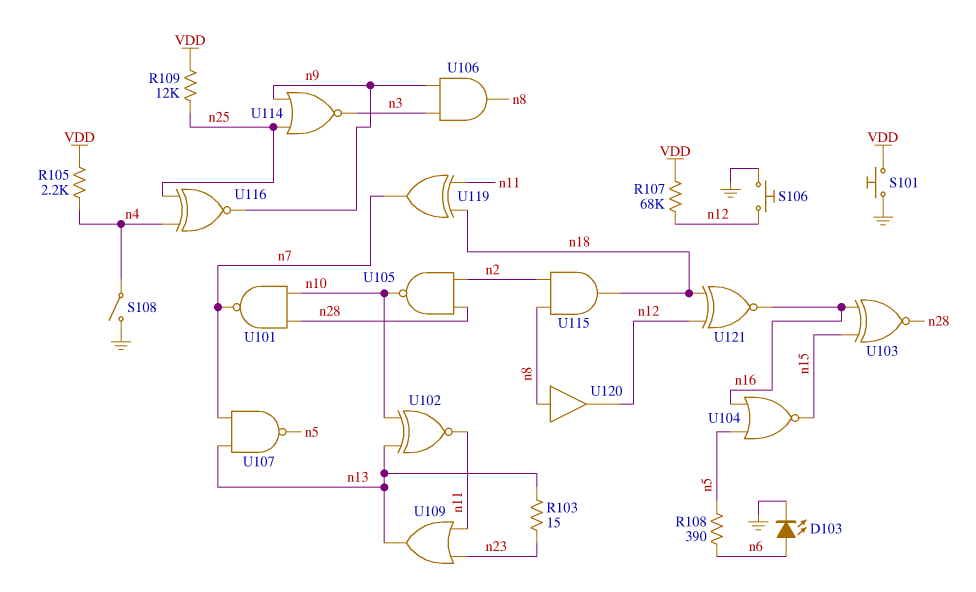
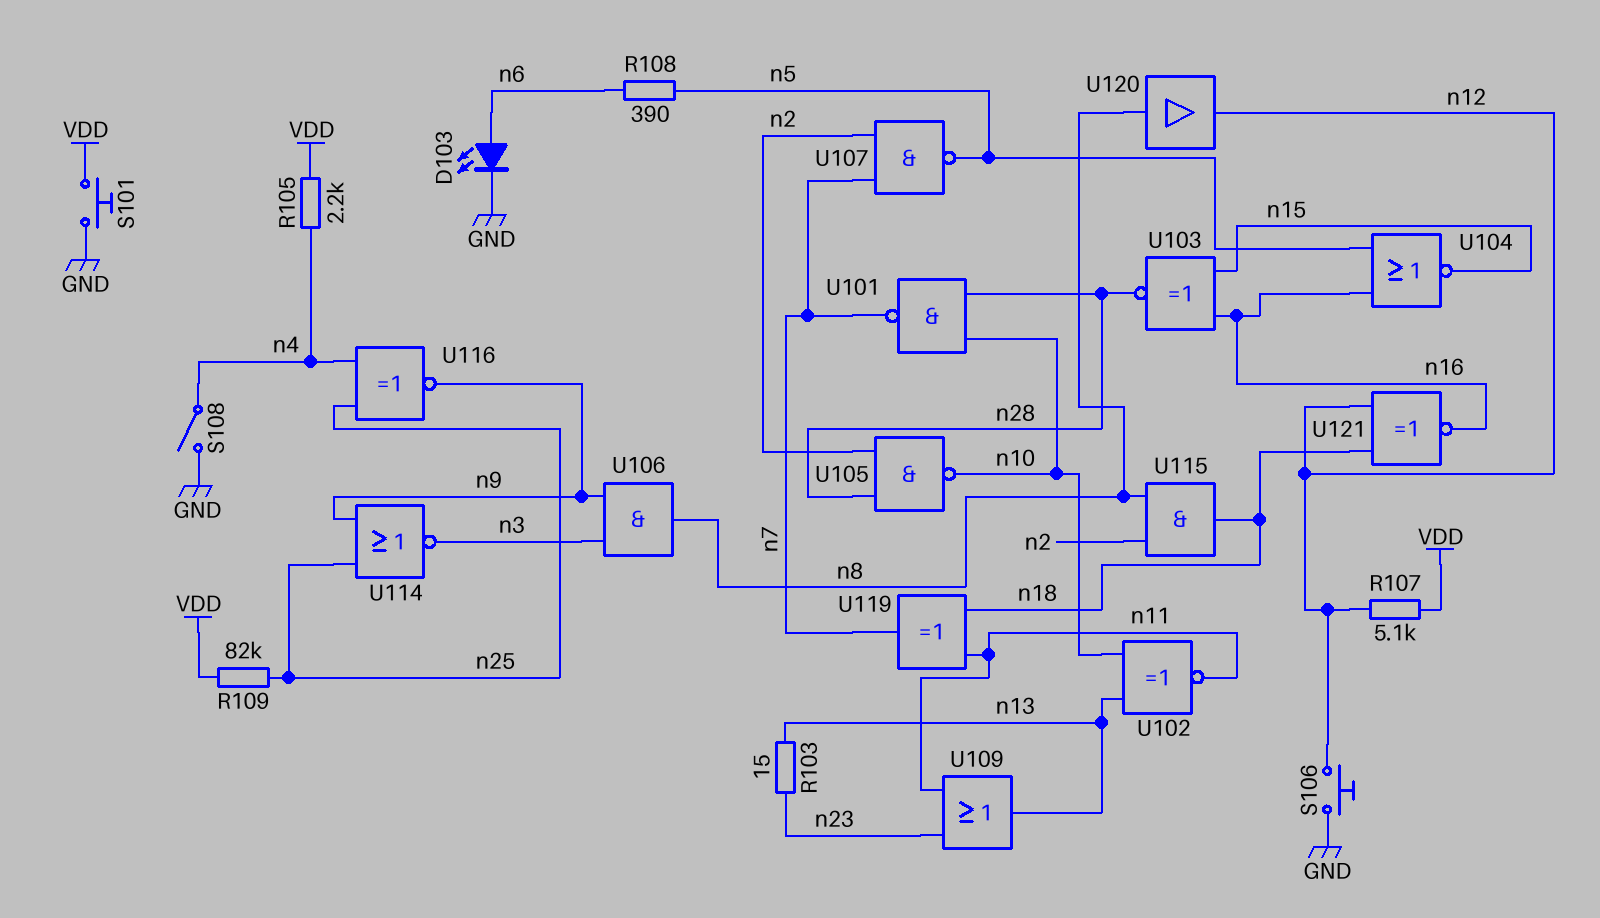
R107: 68k (VDD, n12) -> 5.1k (VDD, n12)
R109: 12k (VDD, n25) -> 82k (VDD, n25)
U107: NAND (in n7, in n13, out n5) -> NAND (in n2, in n7, out n5)

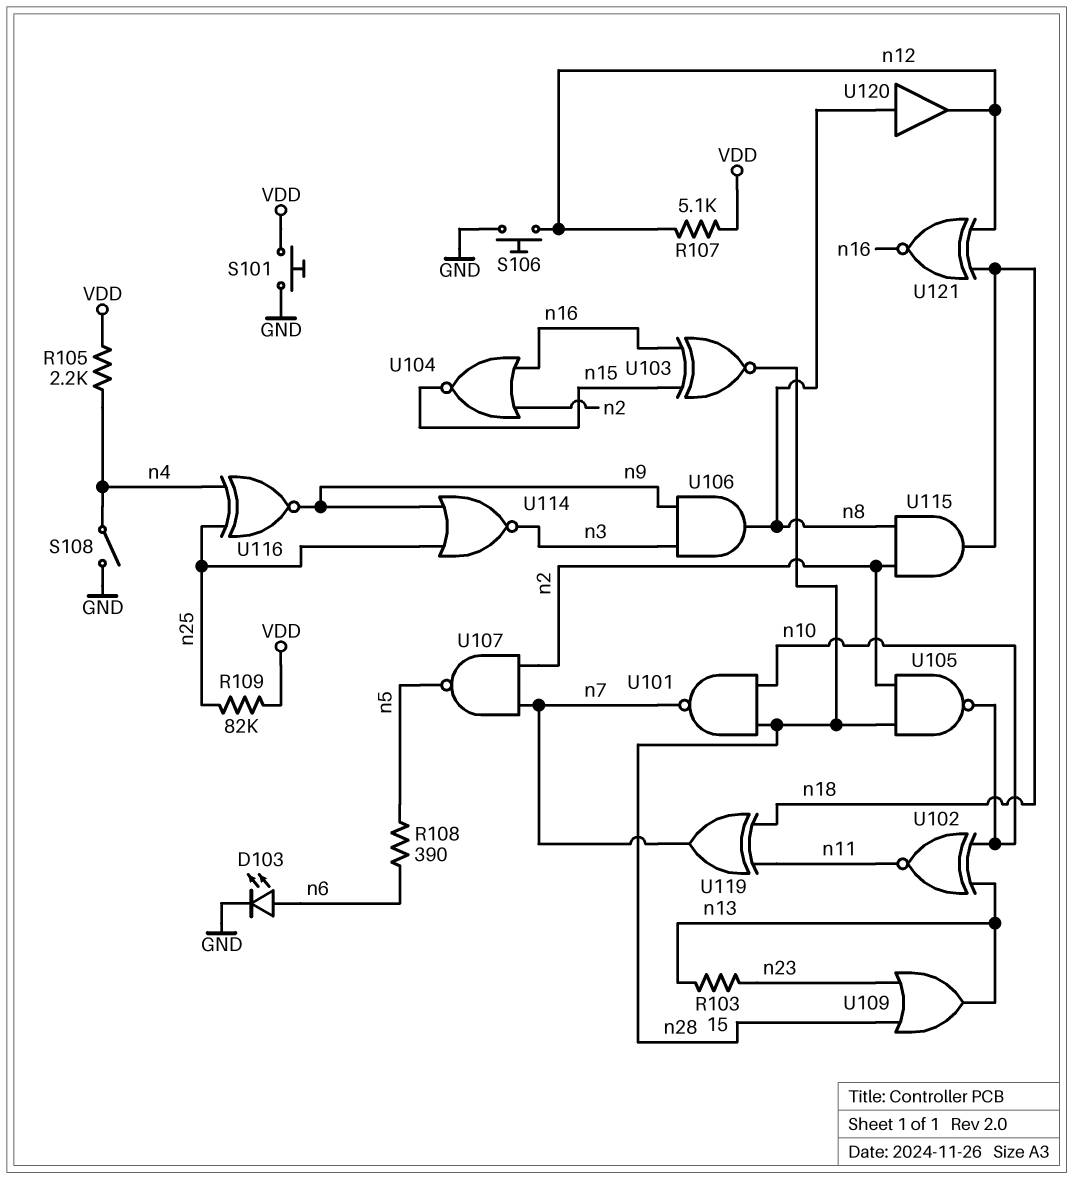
U104: NOR (in n5, in n16, out n15) -> NOR (in n2, in n16, out n15)
U109: OR (in n11, in n23, out n13) -> OR (in n23, in n28, out n13)

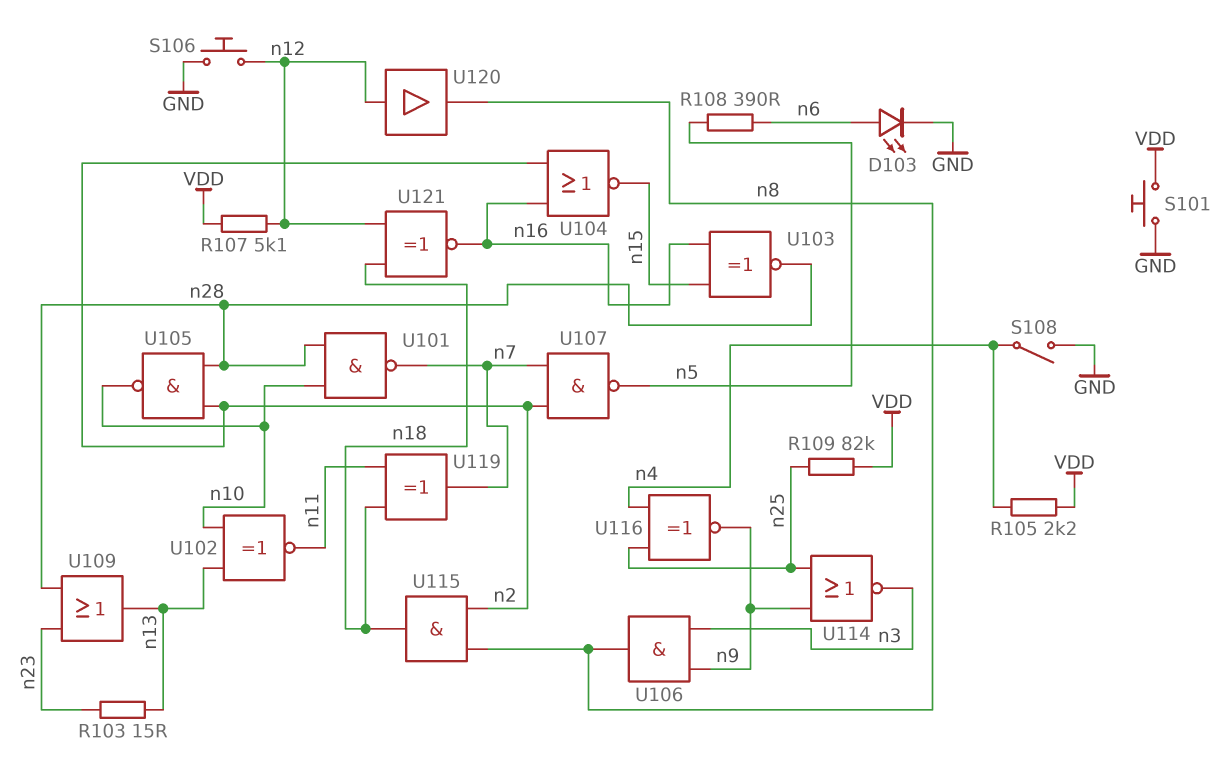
U120: buffer (in n8, out n12) -> buffer (in n12, out n8)

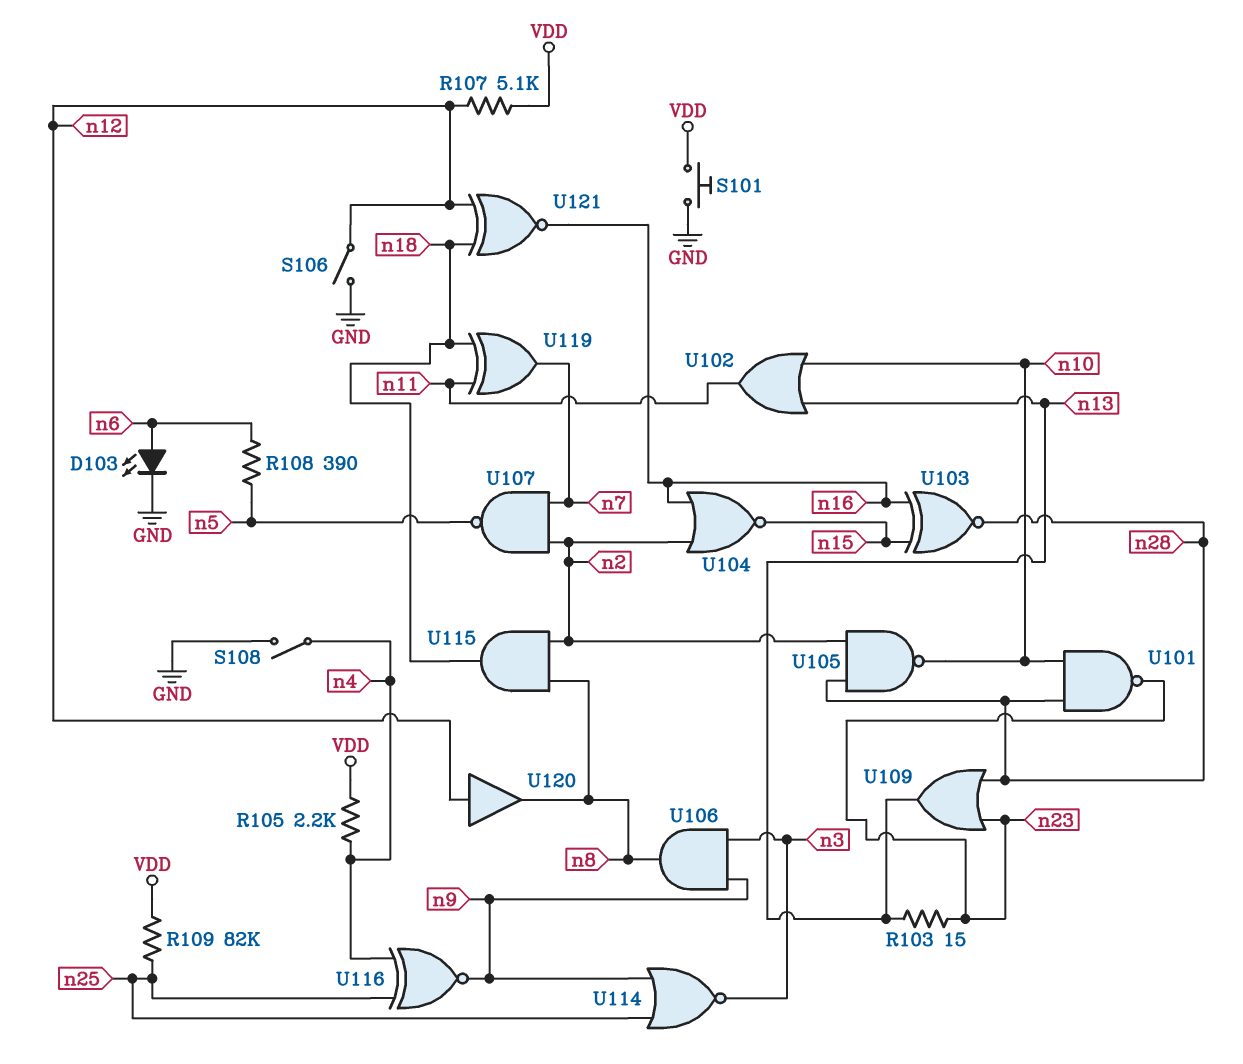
S106: button (GND, n12) -> switch (GND, n12)
U101: NAND (in n10, in n28, out n7) -> NAND (in n10, in n28, out n23)
U102: XNOR (in n10, in n13, out n11) -> OR (in n10, in n13, out n11)

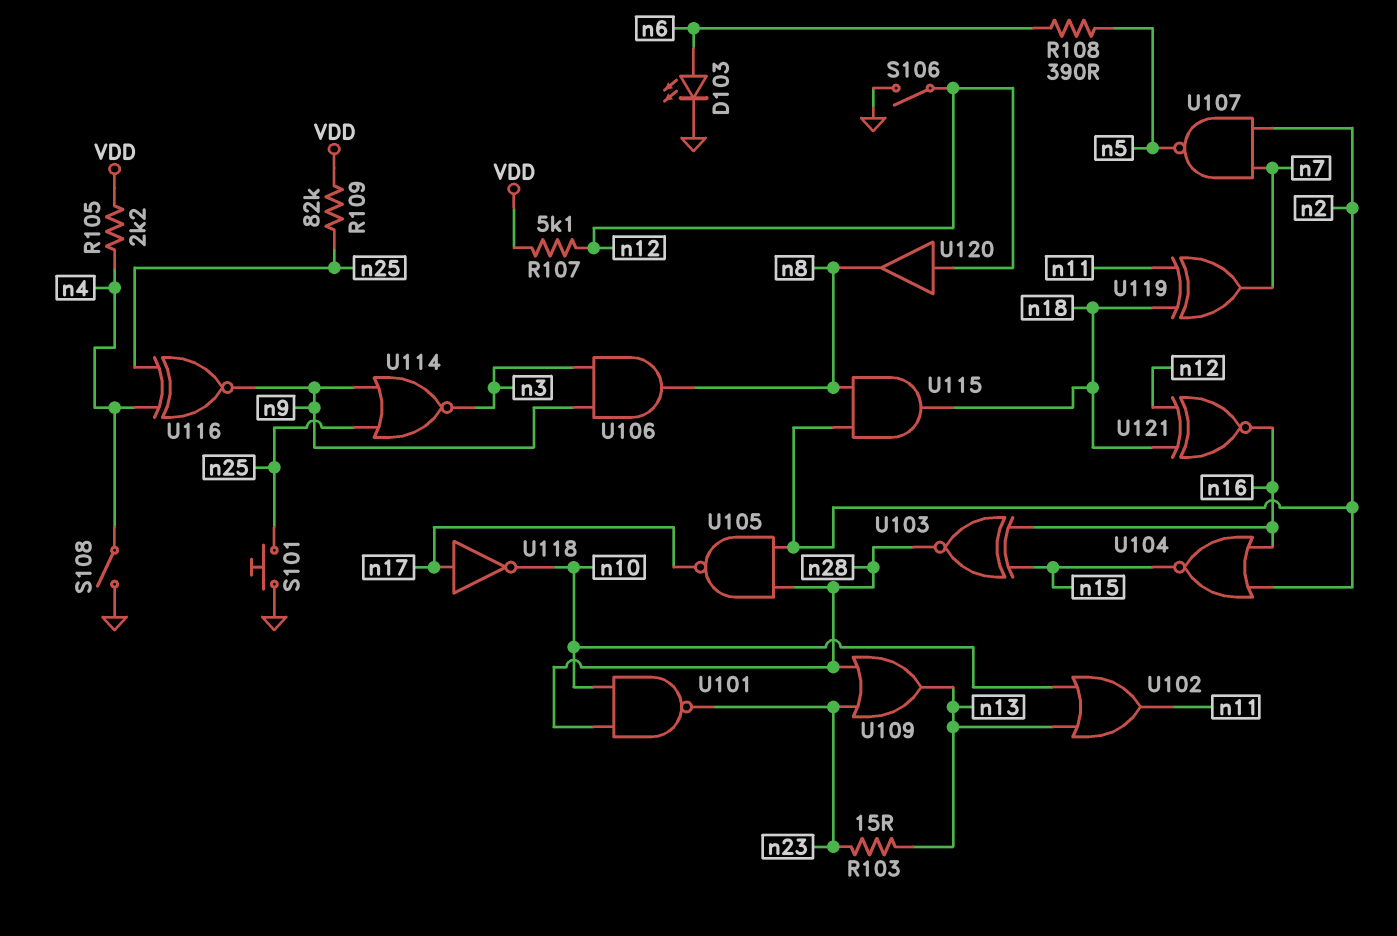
S101: button (GND, VDD) -> button (GND, n25)
U105: NAND (in n2, in n28, out n10) -> NAND (in n2, in n28, out n17)
U118: none -> NOT (in n17, out n10)

